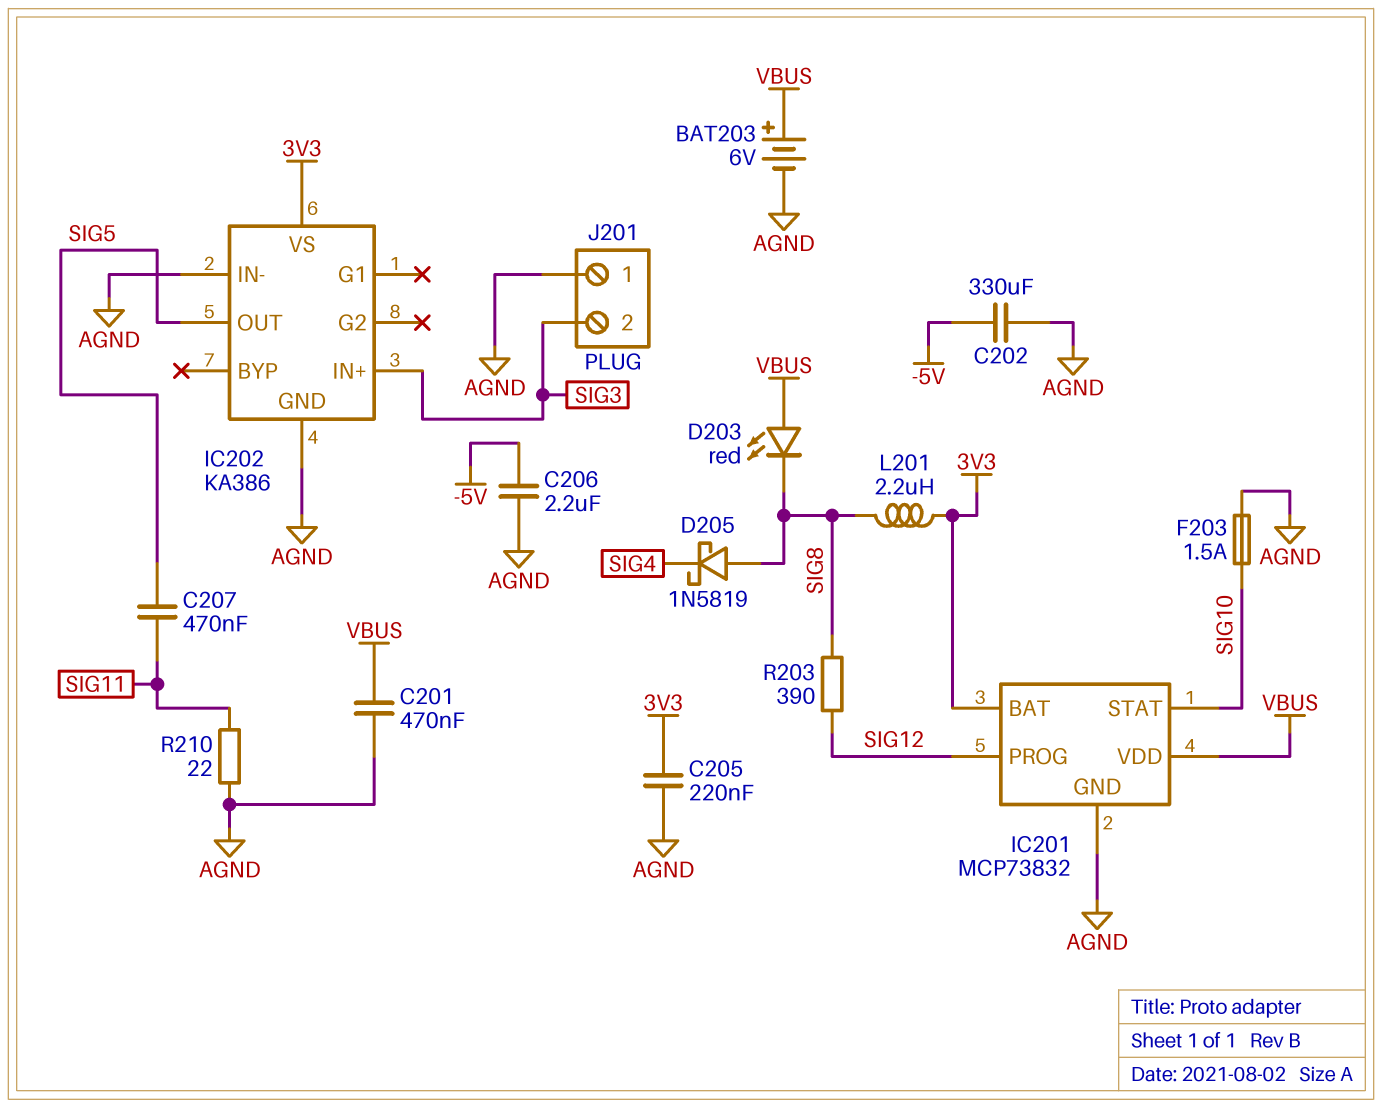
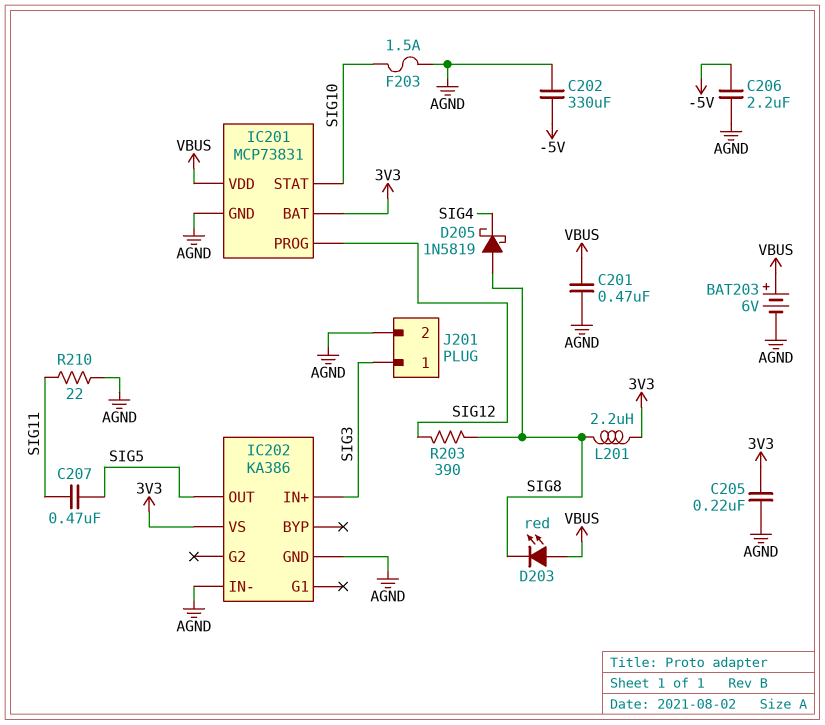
IC201: MCP73832 -> MCP73831
J201 pin 1: AGND -> SIG3
J201 pin 2: SIG3 -> AGND

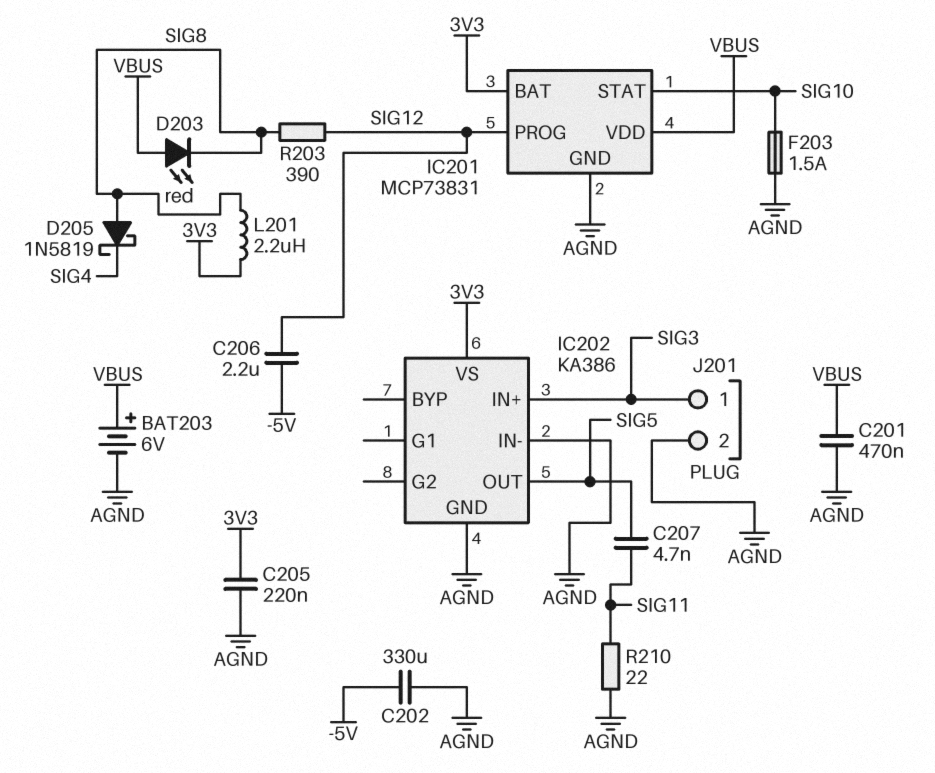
C206: 2.2uF (-5V, AGND) -> 2.2uF (-5V, SIG12)
C207: 470nF (SIG5, SIG11) -> 4.7nF (SIG5, SIG11)

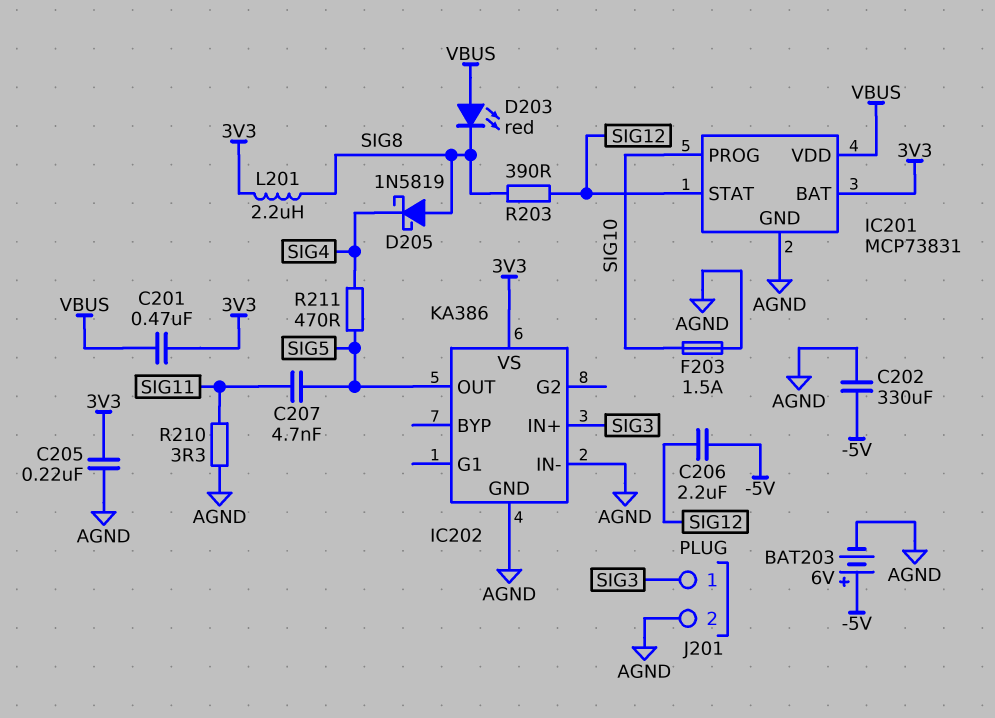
BAT203: 6V (plus VBUS, minus AGND) -> 6V (plus -5V, minus AGND)
C201: 470nF (AGND, VBUS) -> 470nF (3V3, VBUS)
IC201 pin PROG: SIG12 -> SIG10
IC201 pin STAT: SIG10 -> SIG12
R210: 22 (AGND, SIG11) -> 3.3 (AGND, SIG11)
R211: none -> 470 (SIG4, SIG5)

